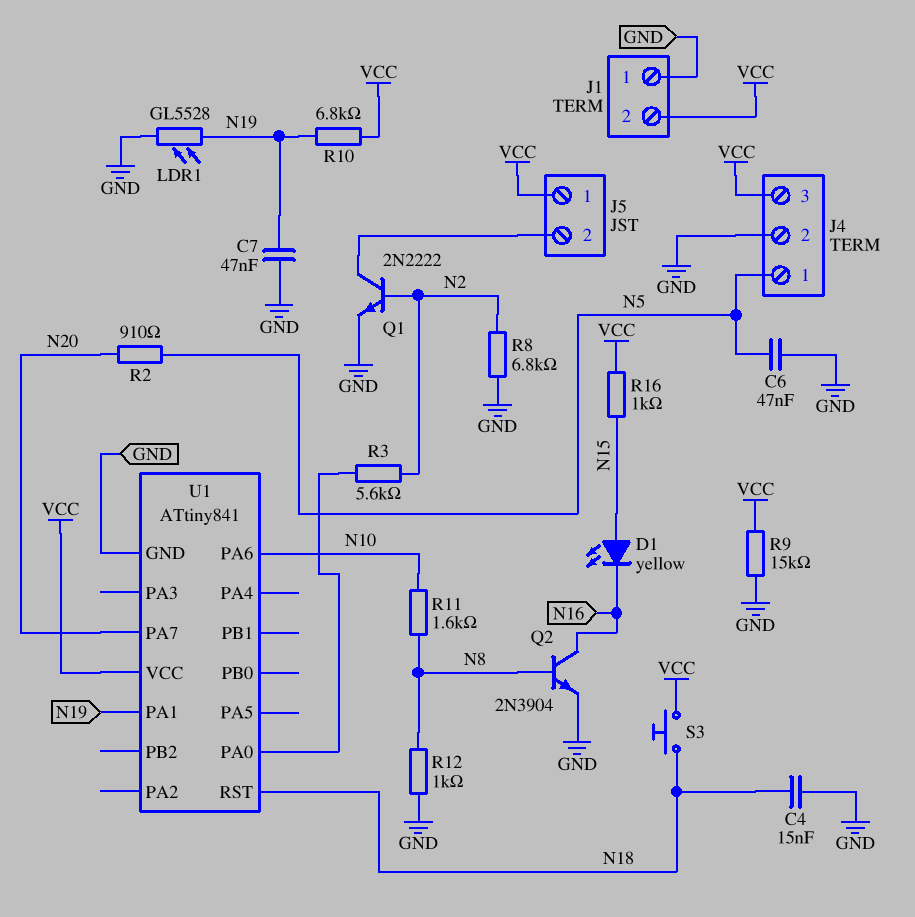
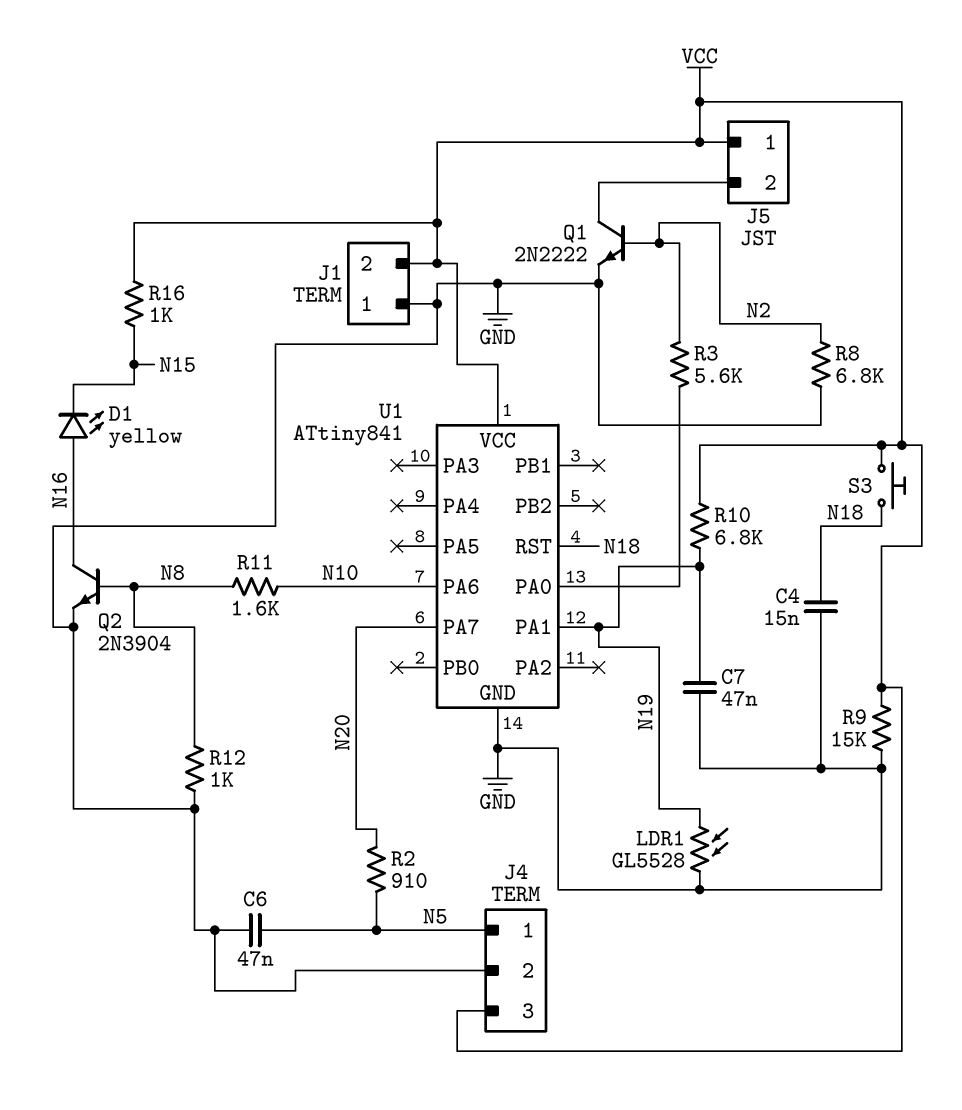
D1: LED yellow (A N15, K N16) -> LED yellow (A N16, K N15)

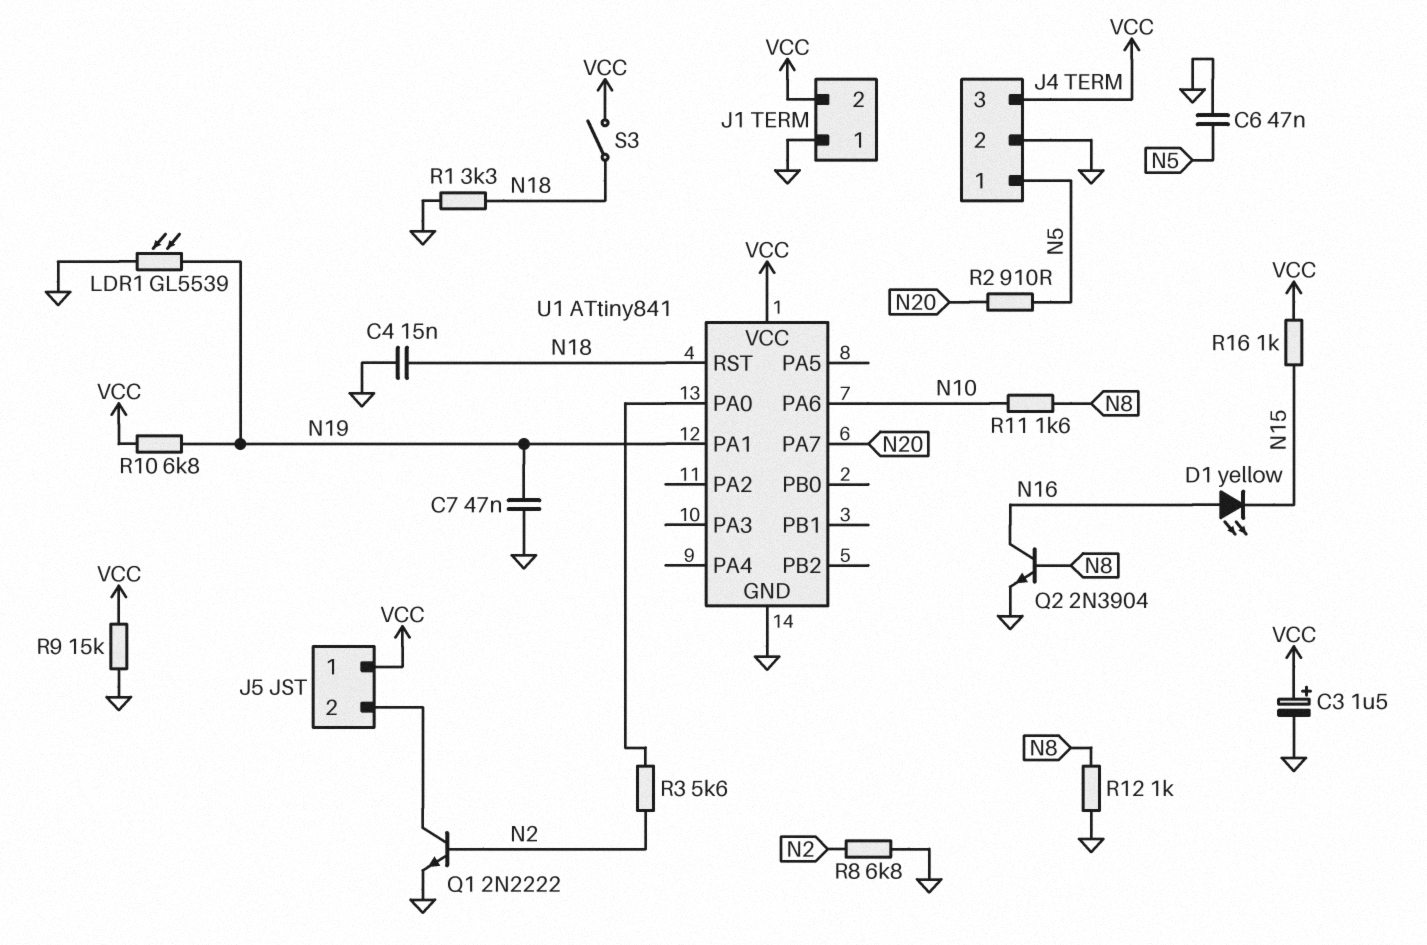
C3: none -> 1.5uF (plus VCC, minus GND)
LDR1: GL5528 (GND, N19) -> GL5539 (GND, N19)
R1: none -> 3.3k (GND, N18)
S3: button (N18, VCC) -> switch (N18, VCC)

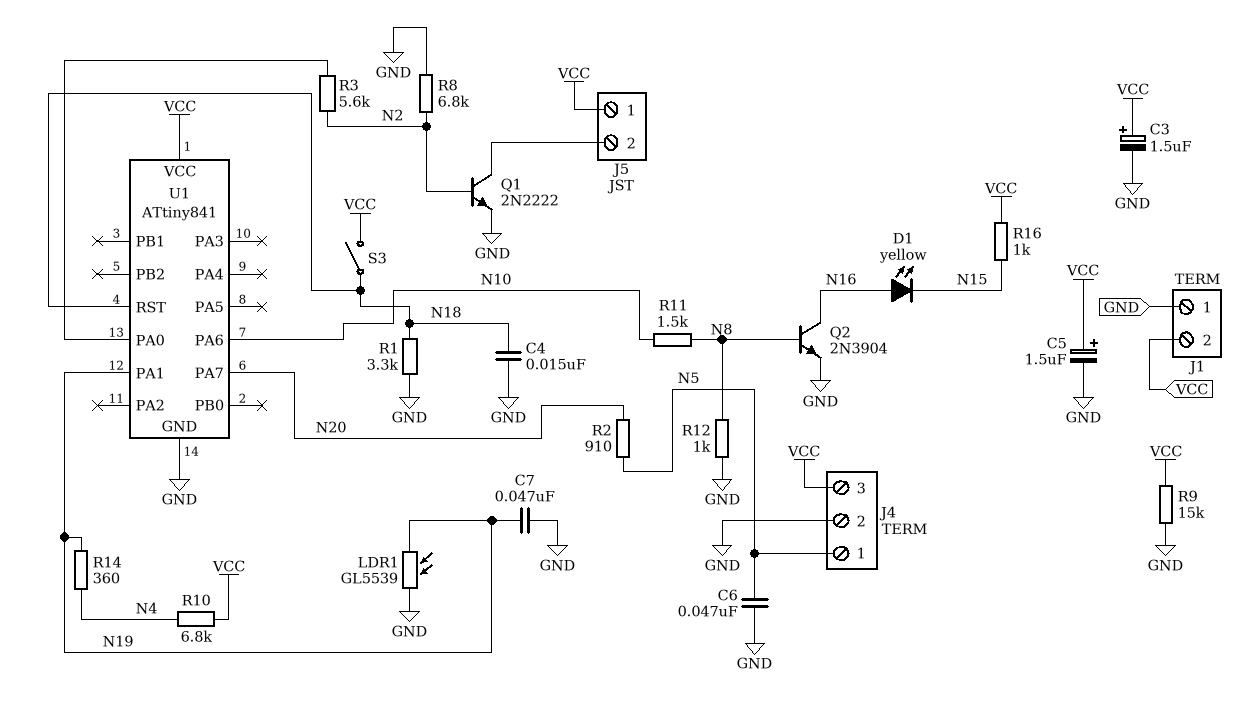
C5: none -> 1.5uF (plus VCC, minus GND)
R10: 6.8k (N19, VCC) -> 6.8k (N4, VCC)
R11: 1.6k (N8, N10) -> 1.5k (N8, N10)
R14: none -> 360 (N4, N19)

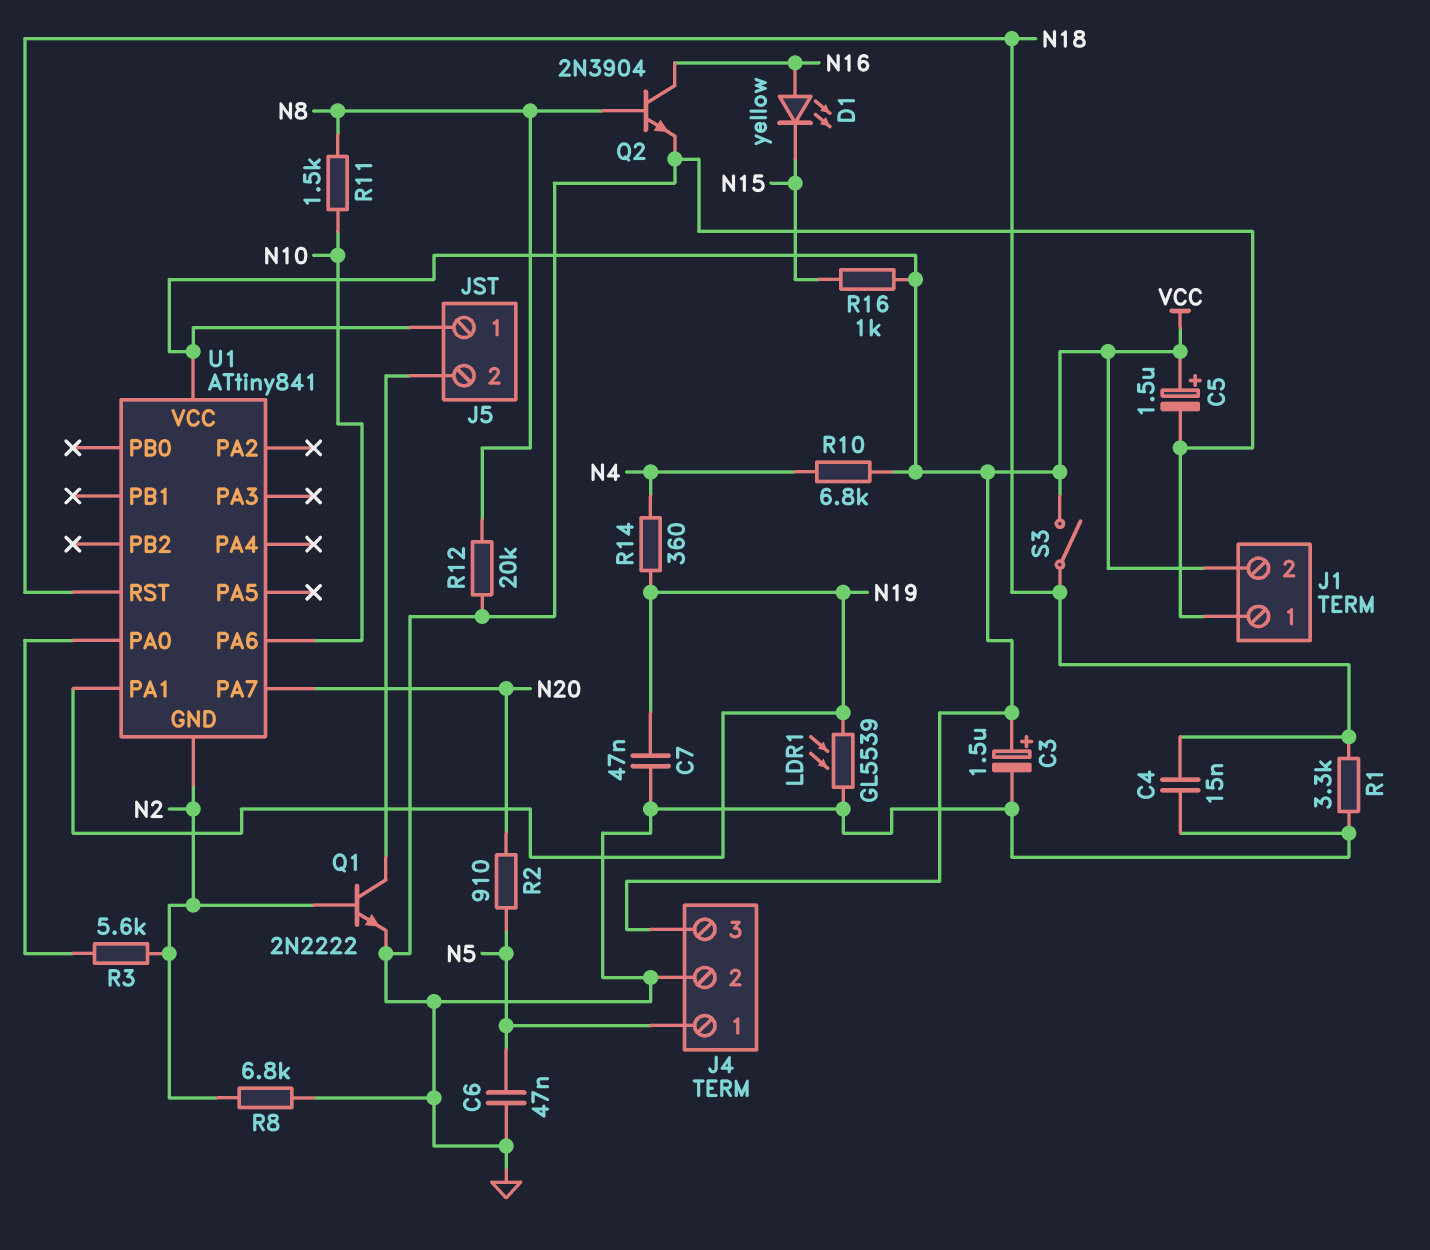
R9: 15k (GND, VCC) -> none
R12: 1k (GND, N8) -> 20k (GND, N8)
U1 pin GND: GND -> N2

